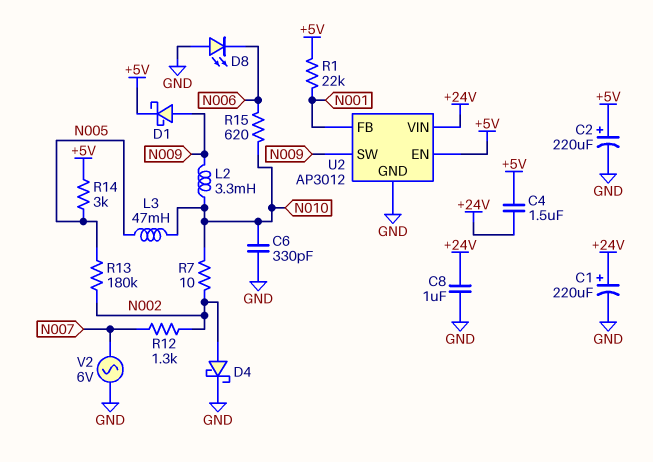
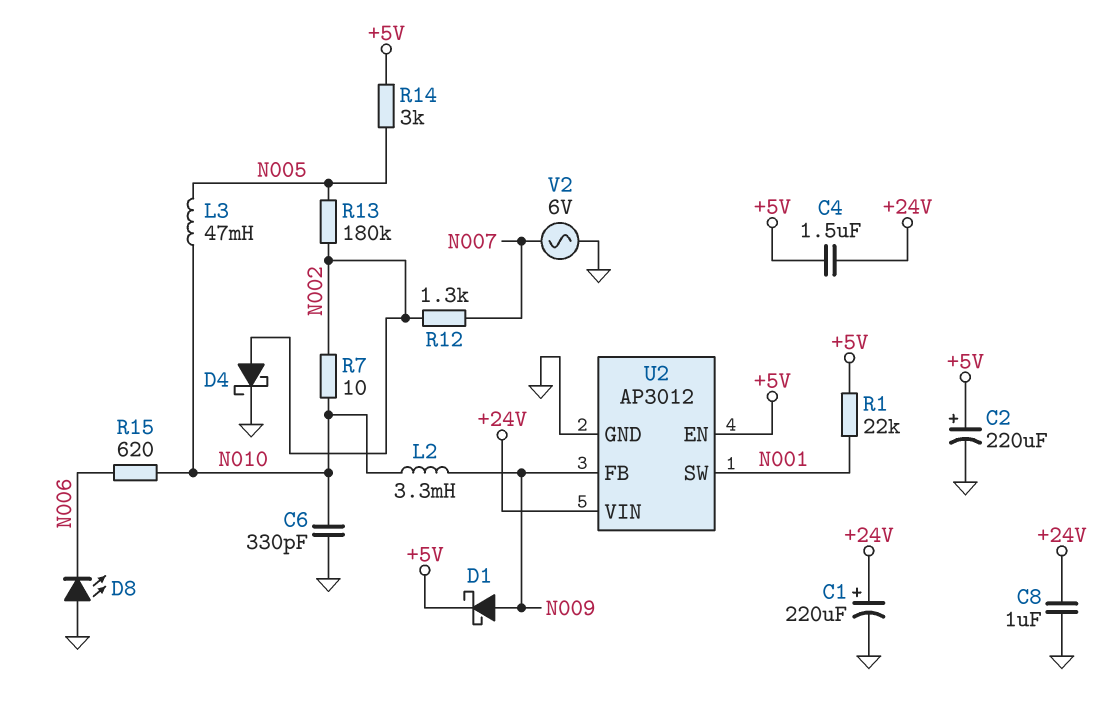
U2 pin FB: N001 -> N009
U2 pin SW: N009 -> N001

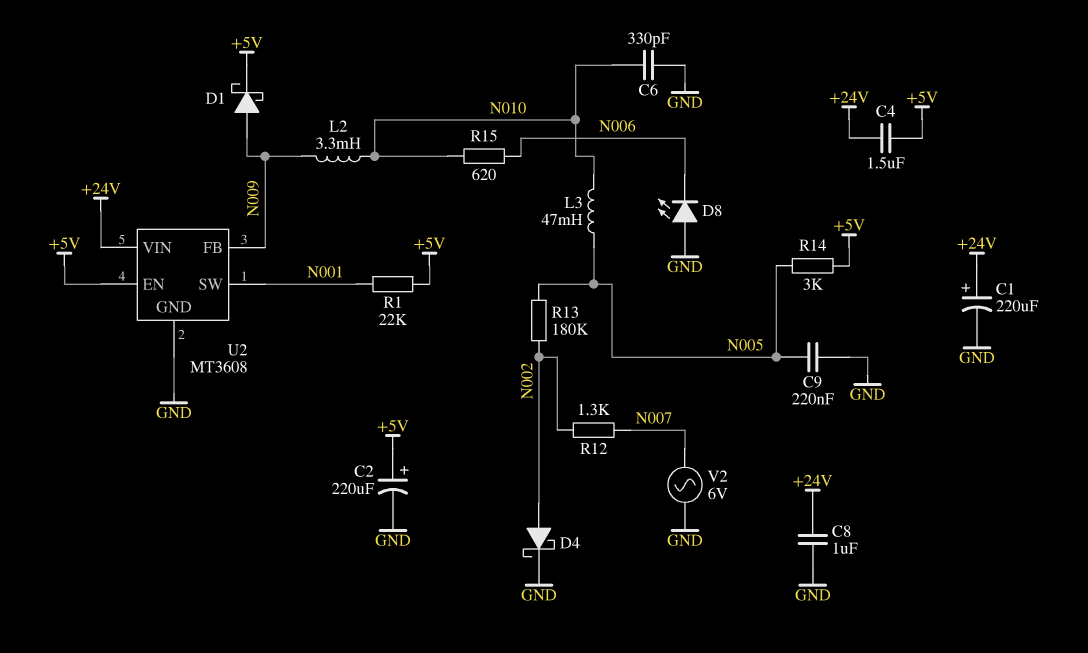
C9: none -> 220nF (GND, N005)
R7: 10 (N002, N010) -> none
U2: AP3012 -> MT3608

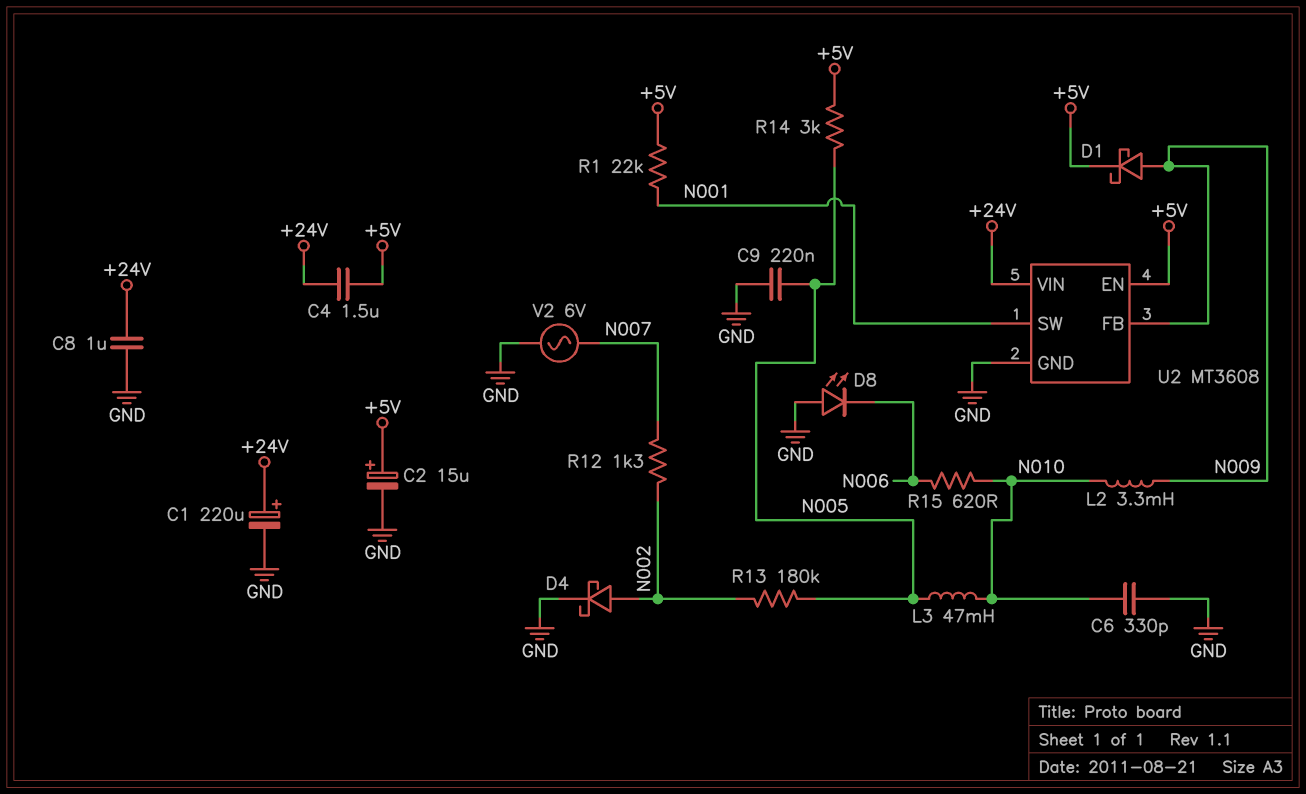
C2: 220uF (plus +5V, minus GND) -> 15uF (plus +5V, minus GND)

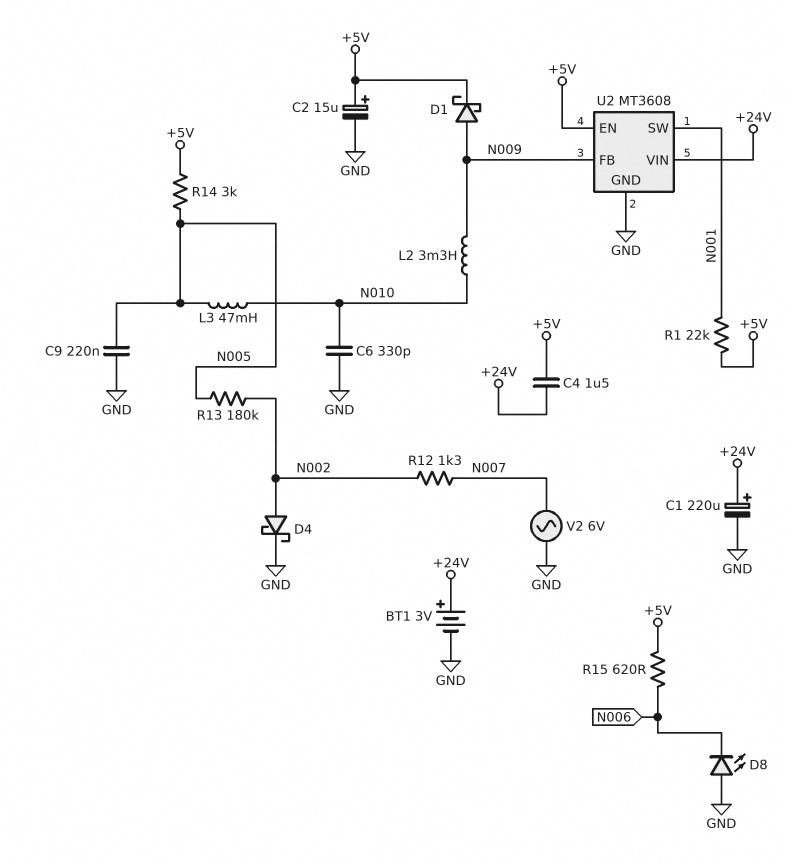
BT1: none -> 3V (plus +24V, minus GND)
C8: 1uF (+24V, GND) -> none
R15: 620 (N006, N010) -> 620 (+5V, N006)

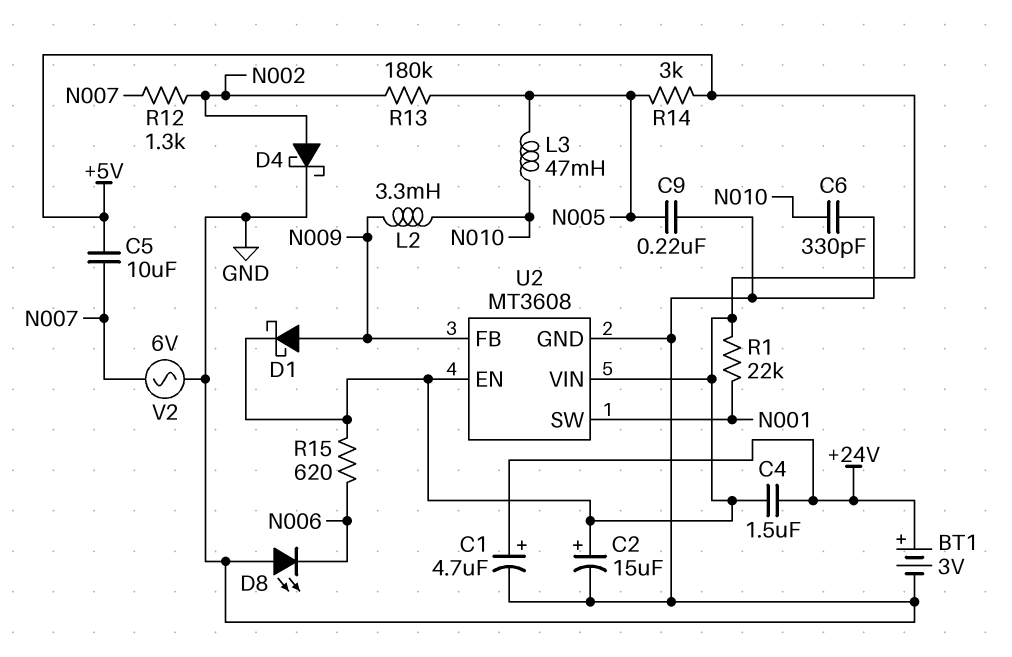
C1: 220uF (plus +24V, minus GND) -> 4.7uF (plus +24V, minus GND)
C5: none -> 10uF (+5V, N007)
U2 pin VIN: +24V -> +5V

